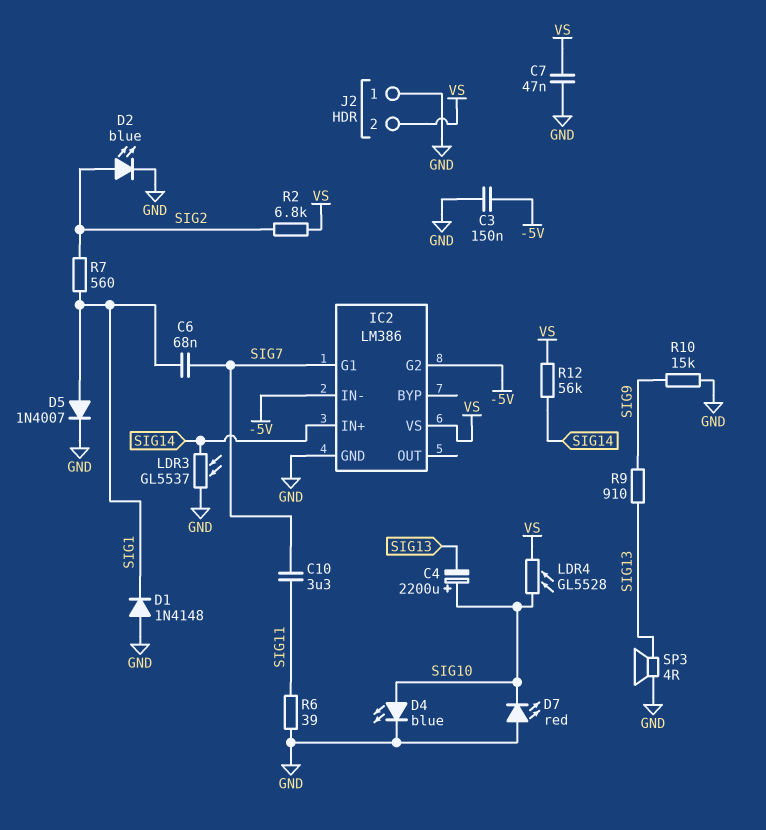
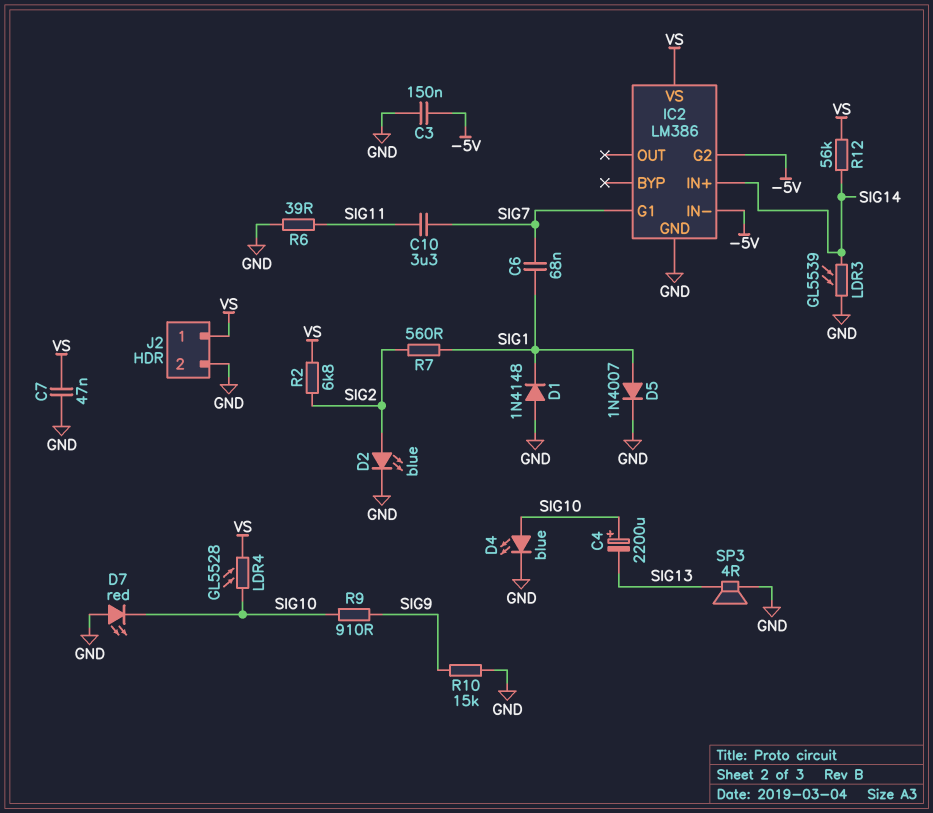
J2 pin 1: GND -> VS
J2 pin 2: VS -> GND
LDR3: GL5537 (GND, SIG14) -> GL5539 (GND, SIG14)
R9: 910 (SIG9, SIG13) -> 910 (SIG9, SIG10)

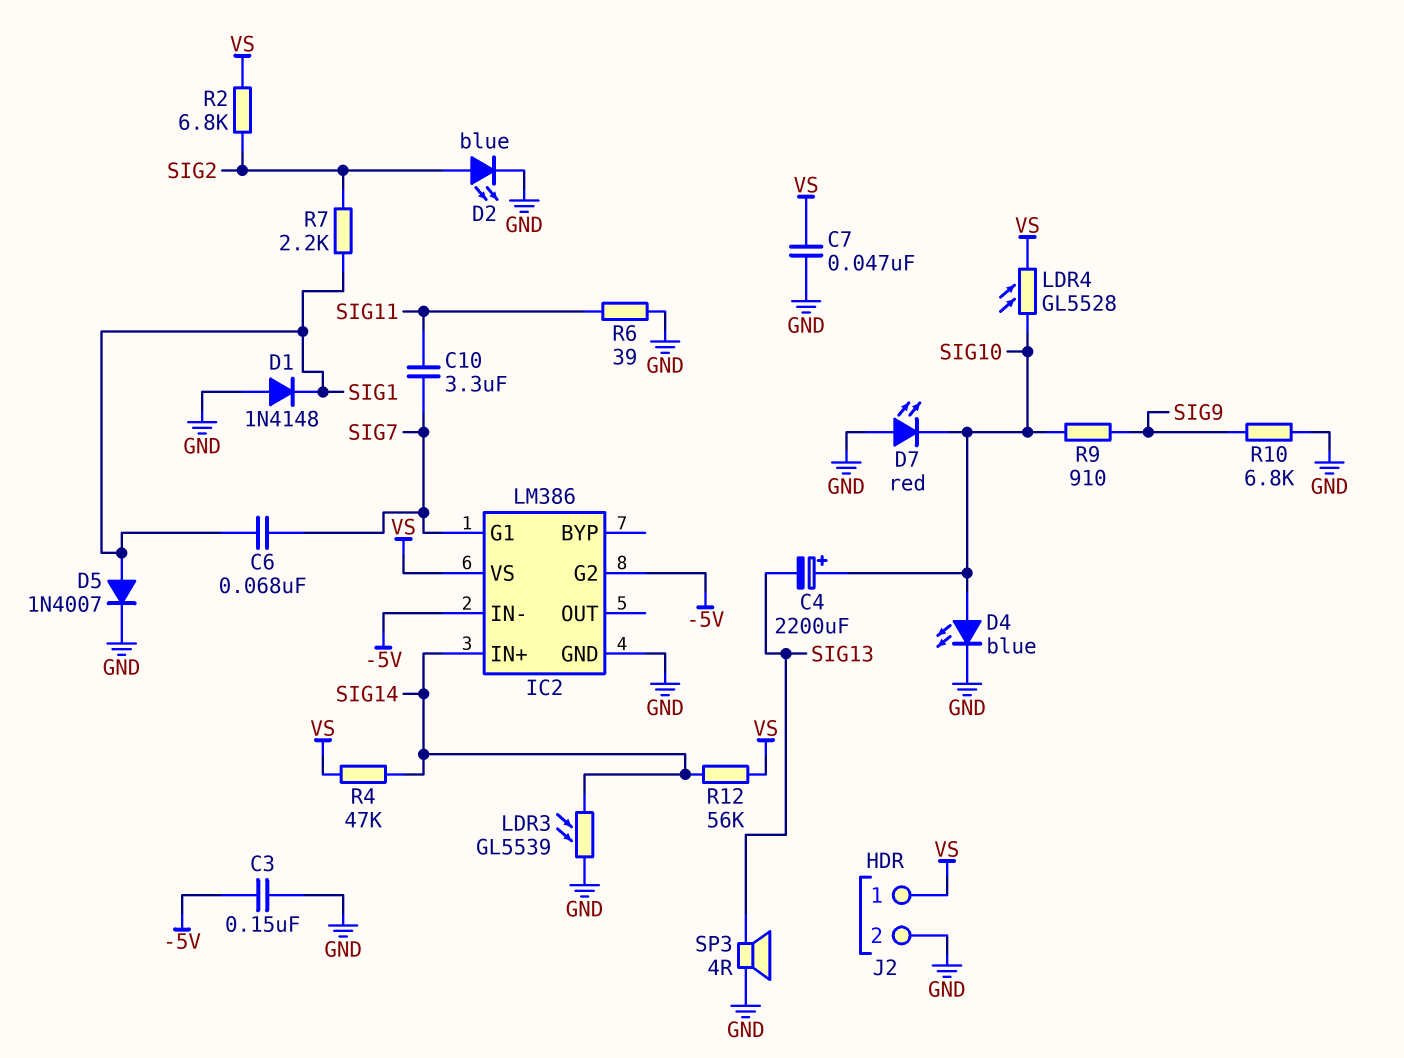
R4: none -> 47k (SIG14, VS)
R7: 560 (SIG1, SIG2) -> 2.2k (SIG1, SIG2)
R10: 15k (GND, SIG9) -> 6.8k (GND, SIG9)

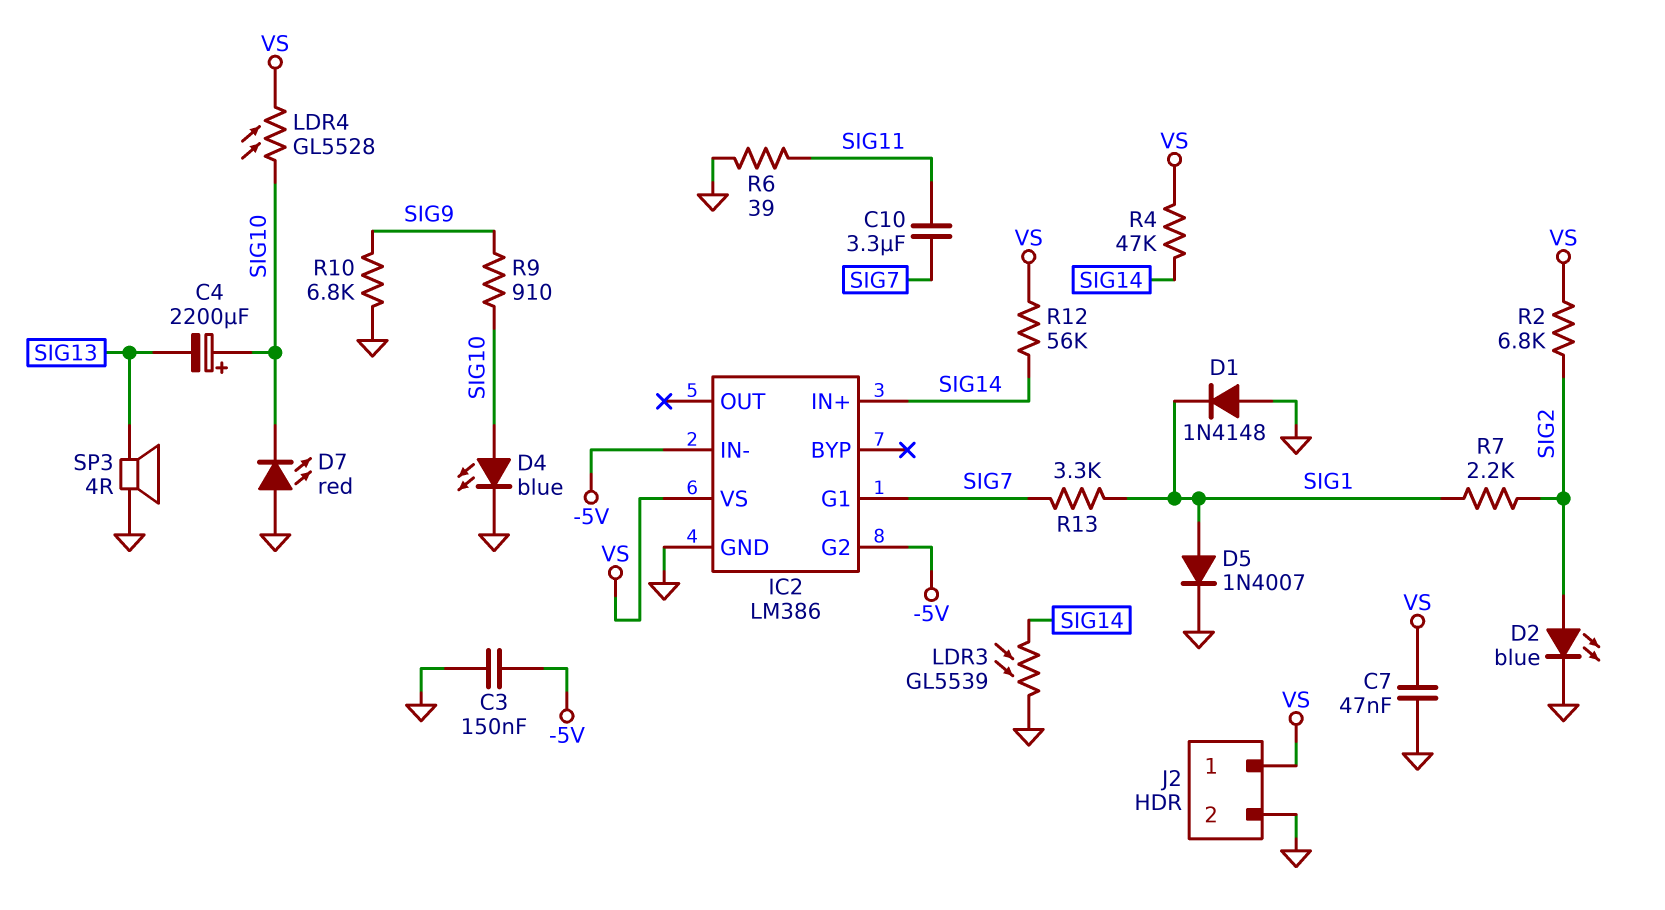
C6: 68nF (SIG1, SIG7) -> none
R13: none -> 3.3k (SIG1, SIG7)

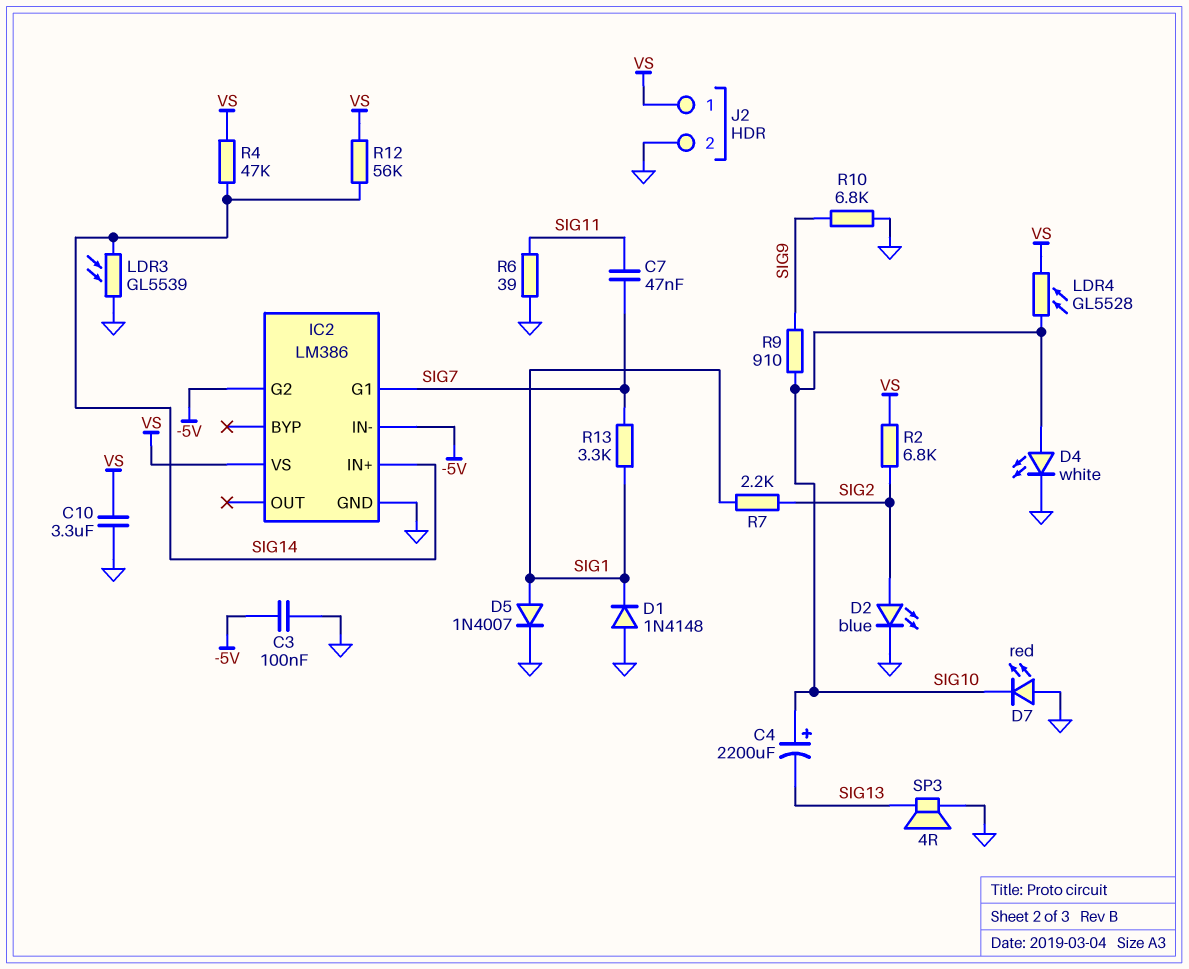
C3: 150nF (-5V, GND) -> 100nF (-5V, GND)
C7: 47nF (GND, VS) -> 47nF (SIG7, SIG11)
C10: 3.3uF (SIG7, SIG11) -> 3.3uF (GND, VS)
D4: LED blue (A SIG10, K GND) -> LED white (A SIG10, K GND)

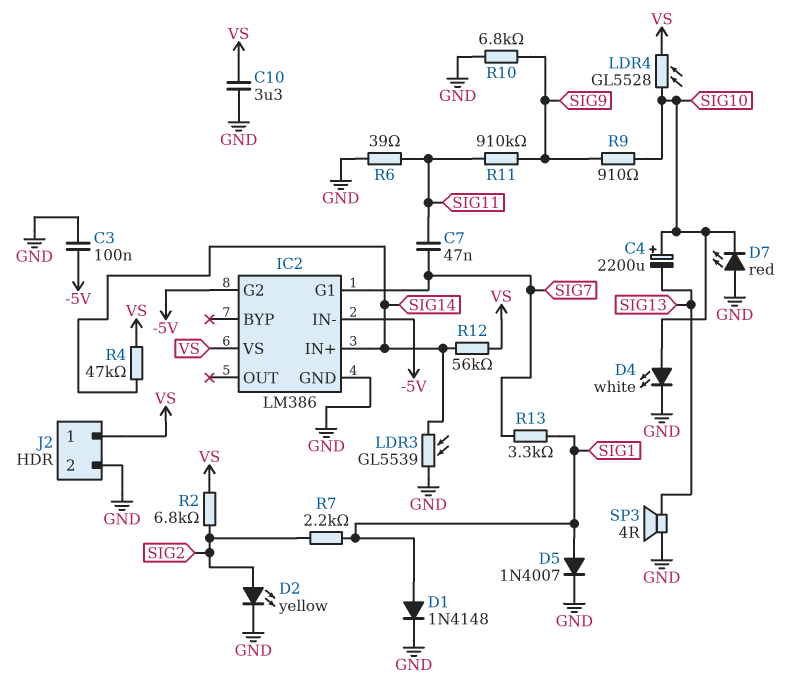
D1: diode 1N4148 (A GND, K SIG1) -> diode 1N4148 (A SIG1, K GND)
D2: LED blue (A SIG2, K GND) -> LED yellow (A SIG2, K GND)
R11: none -> 910k (SIG9, SIG11)

